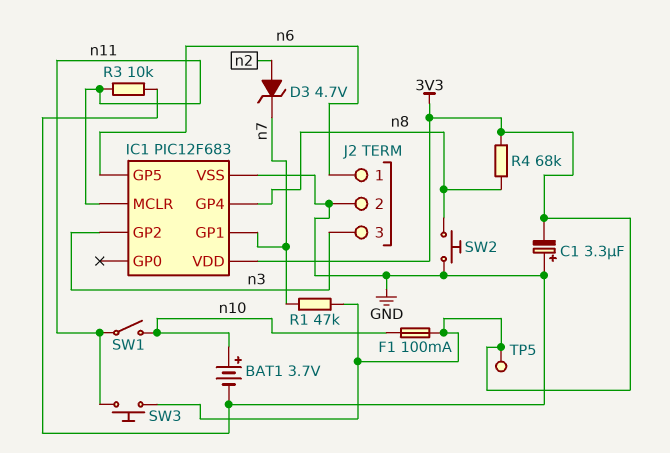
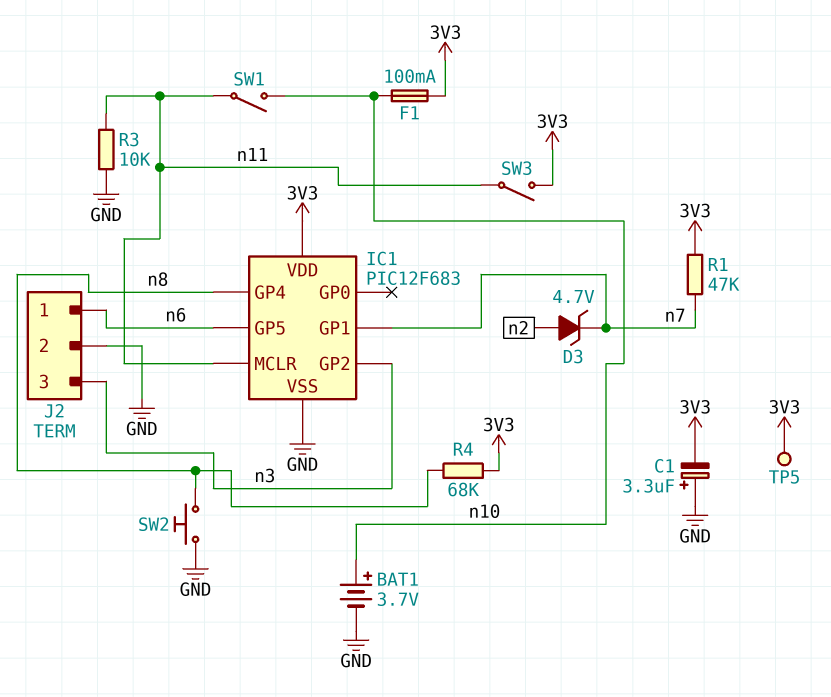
SW3: button (3V3, n11) -> switch (3V3, n11)

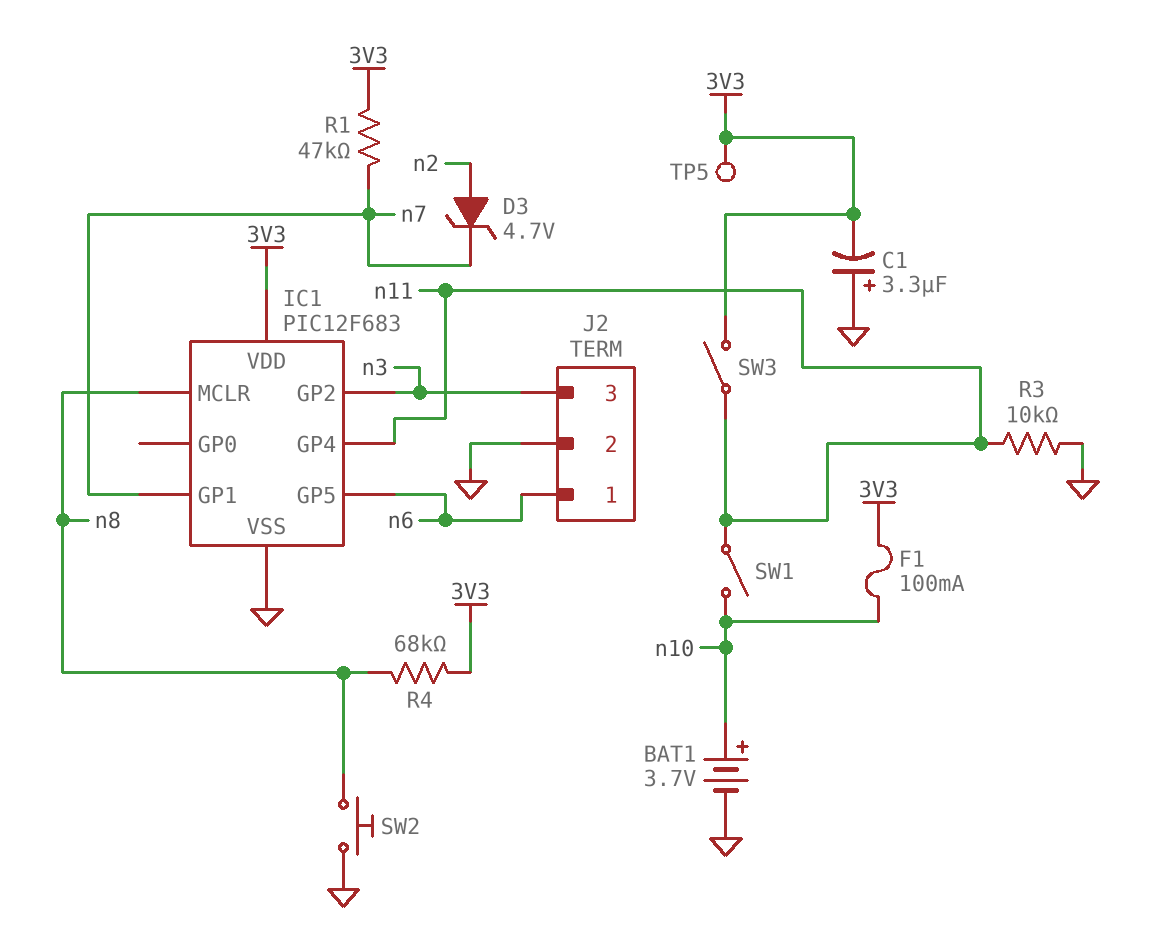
IC1 pin GP4: n8 -> n11
IC1 pin MCLR: n11 -> n8

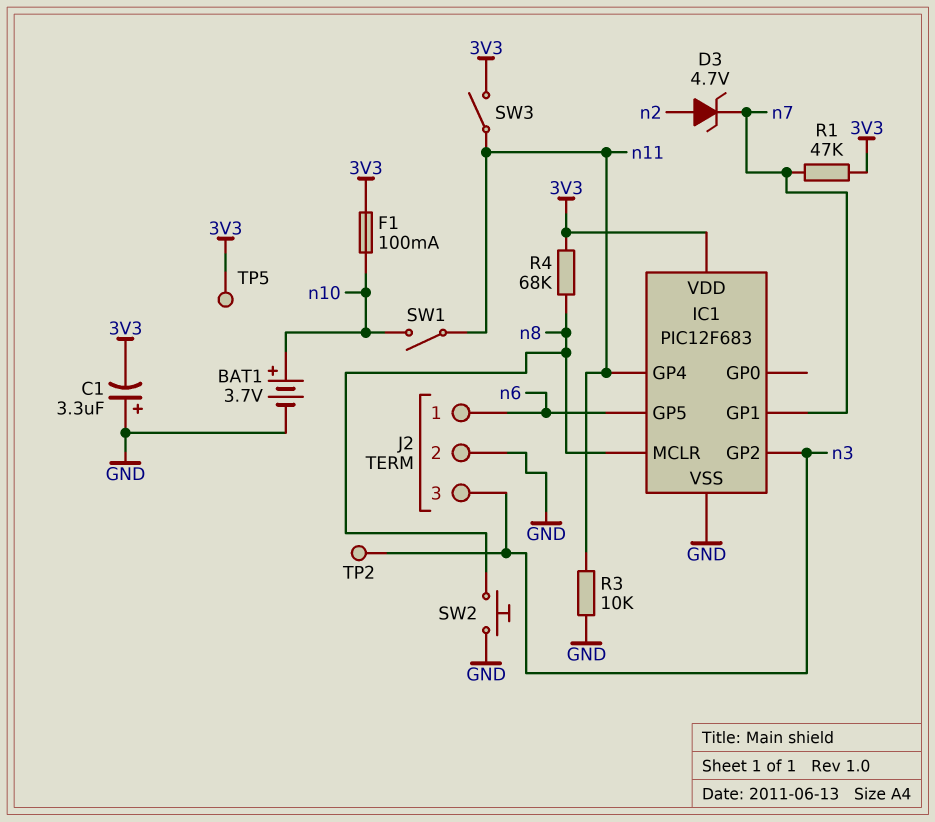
TP2: none -> test point (n3)

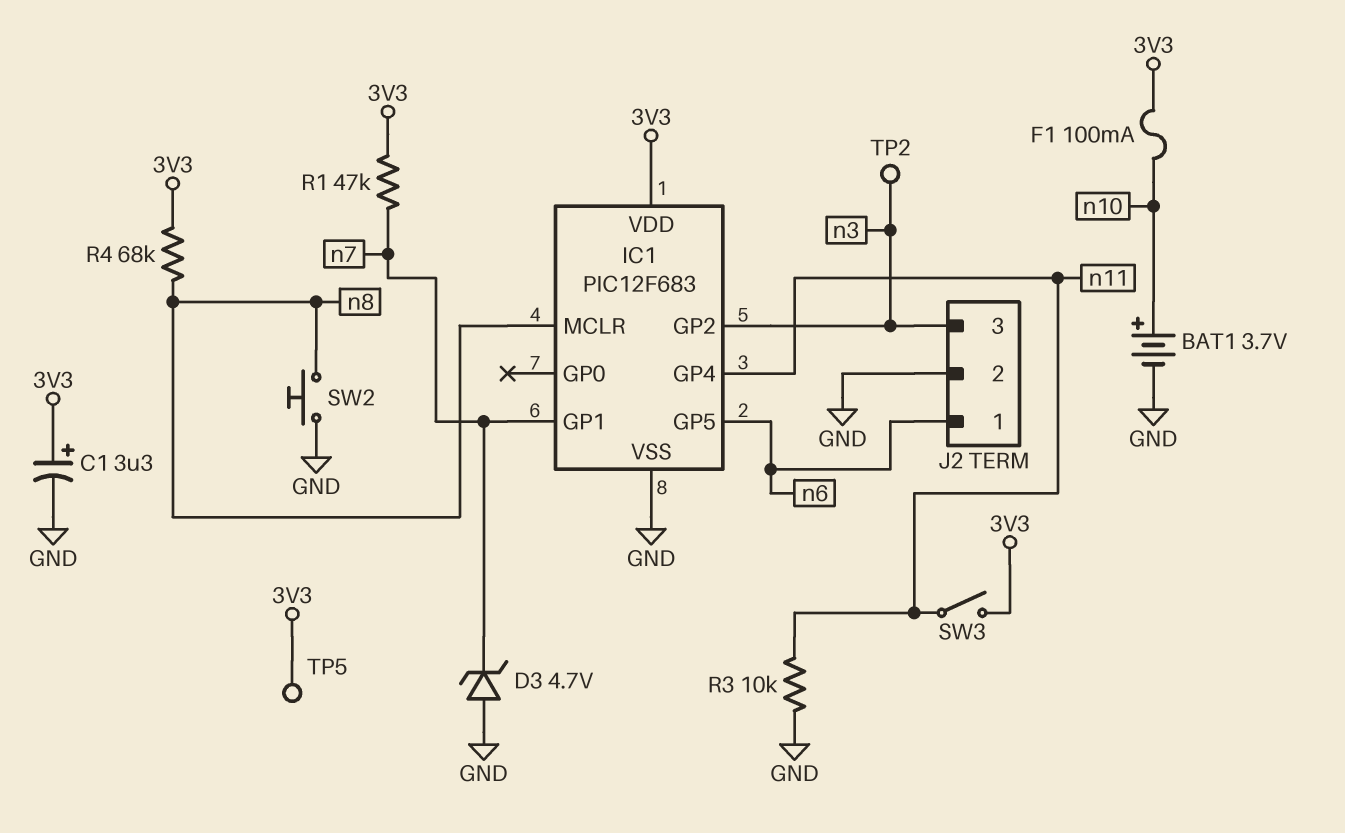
C1: 3.3uF (plus GND, minus 3V3) -> 3.3uF (plus 3V3, minus GND)
D3: zener 4.7V (A n2, K n7) -> zener 4.7V (A GND, K n7)
SW1: switch (n10, n11) -> none

